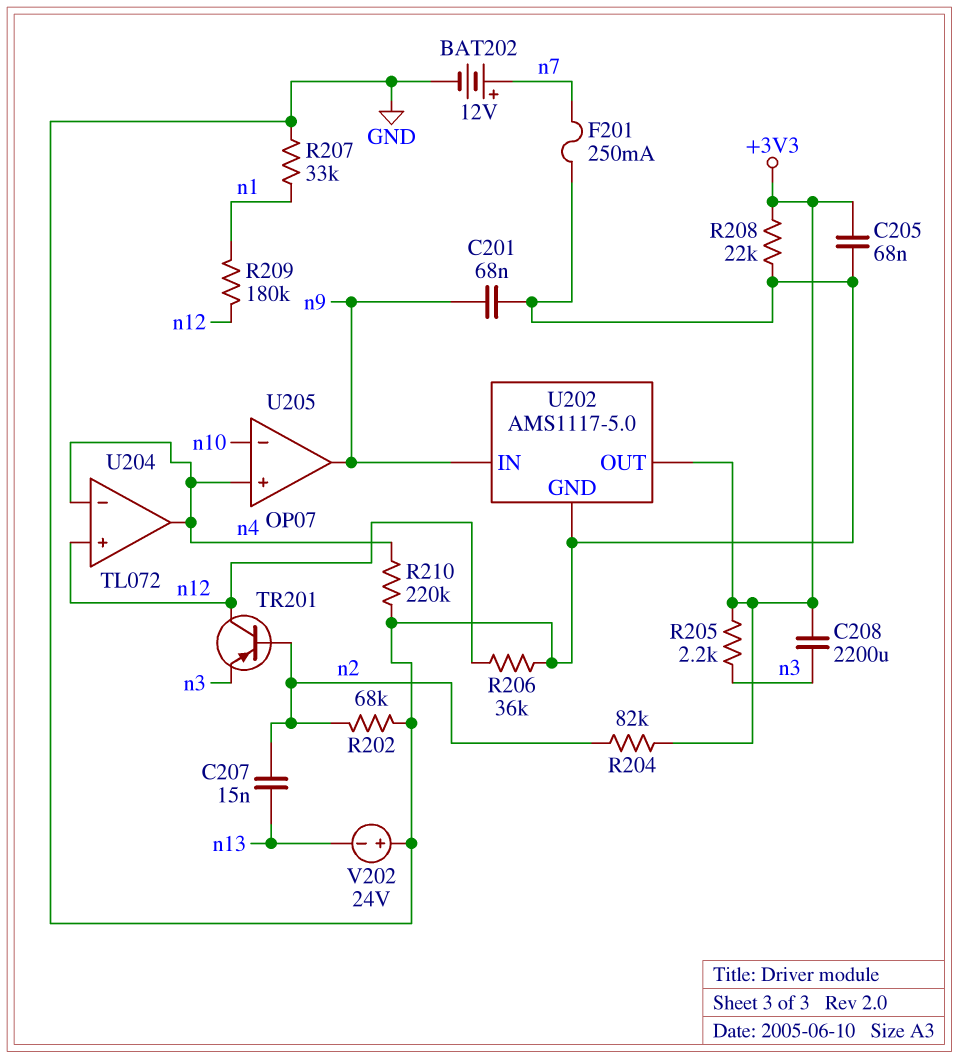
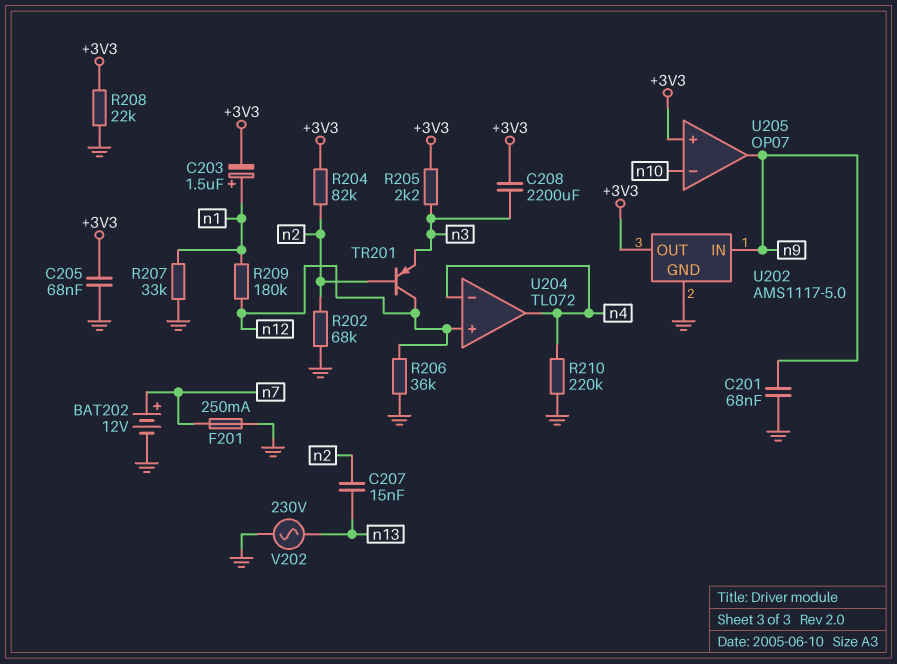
C203: none -> 1.5uF (plus n1, minus +3V3)
U205 pin in+: n4 -> +3V3
V202: 24V (plus GND, minus n13) -> AC 230V (GND, n13)

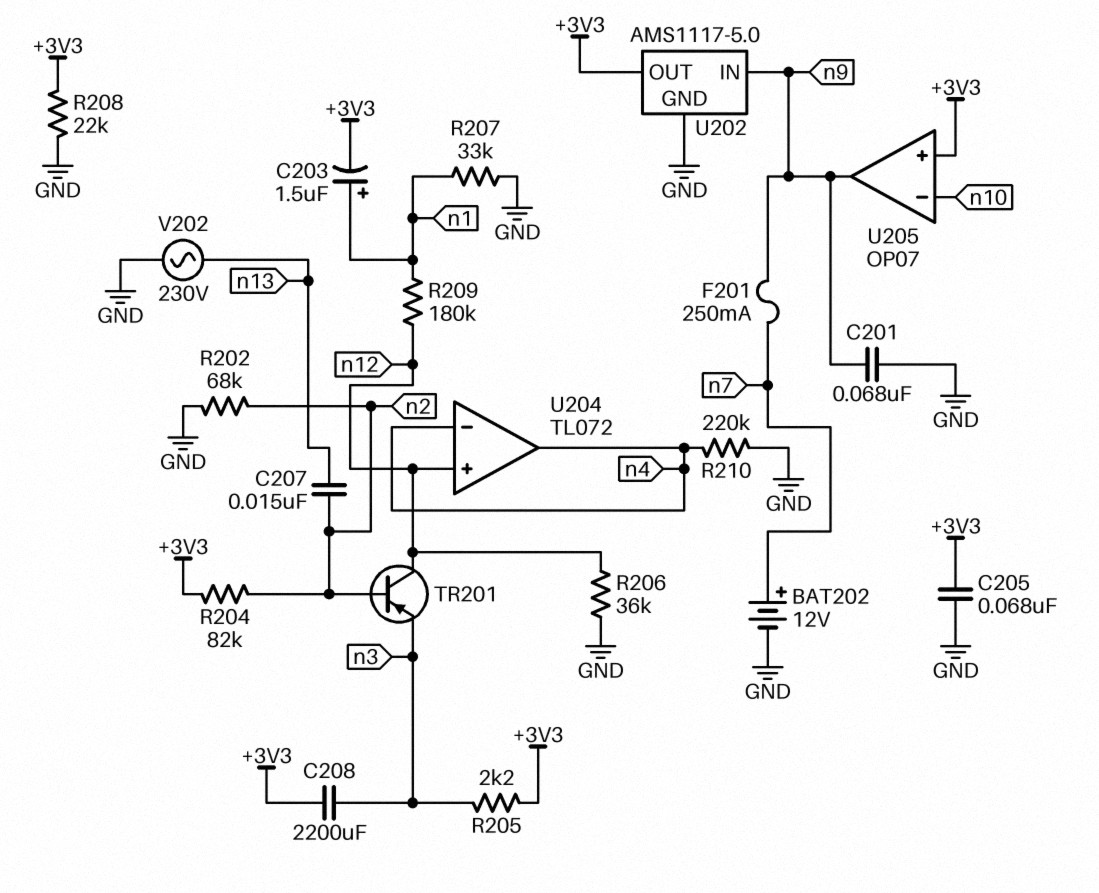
F201: 250mA (GND, n7) -> 250mA (n7, n9)

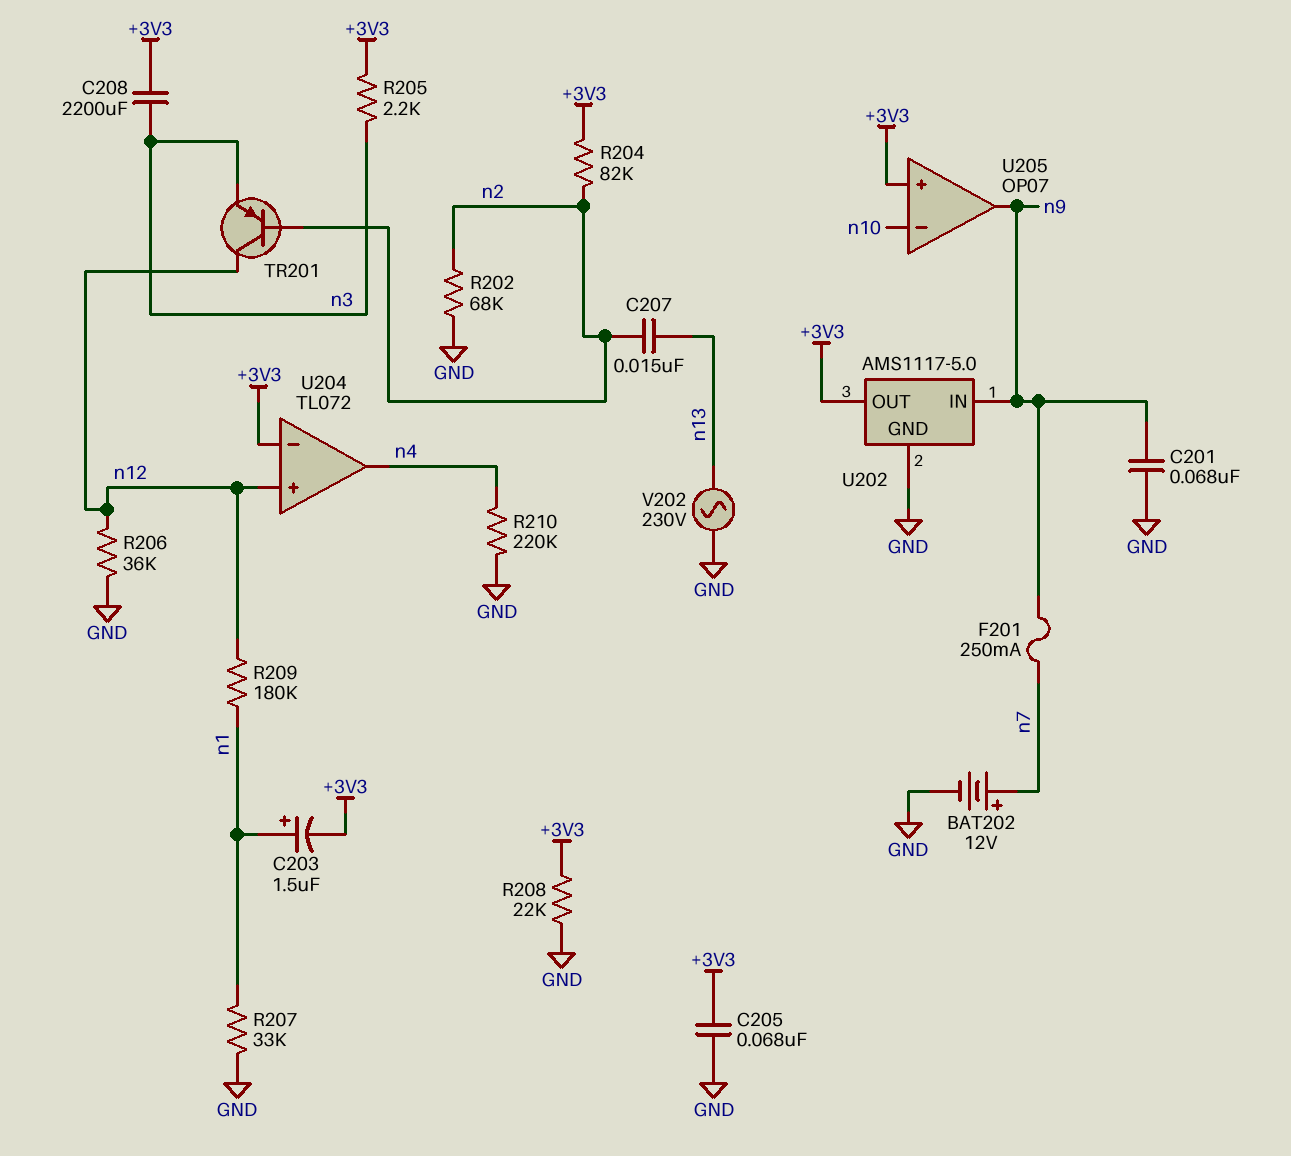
U204 pin in-: n4 -> +3V3

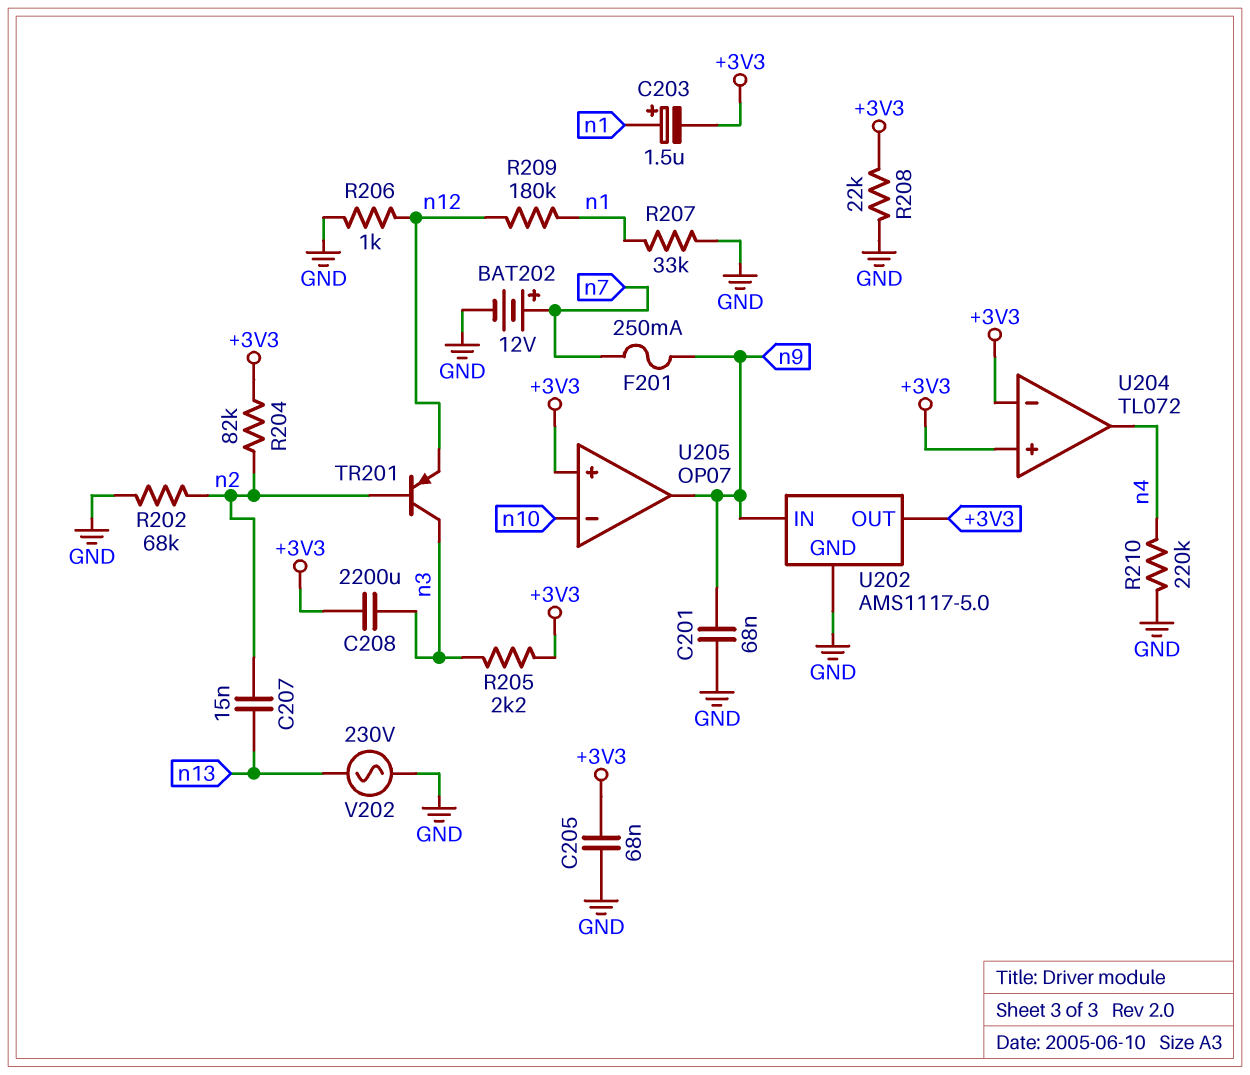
R206: 36k (GND, n12) -> 1k (GND, n12)
TR201: PNP (B n2, C n12, E n3) -> PNP (B n2, C n3, E n12)
U204 pin in+: n12 -> +3V3

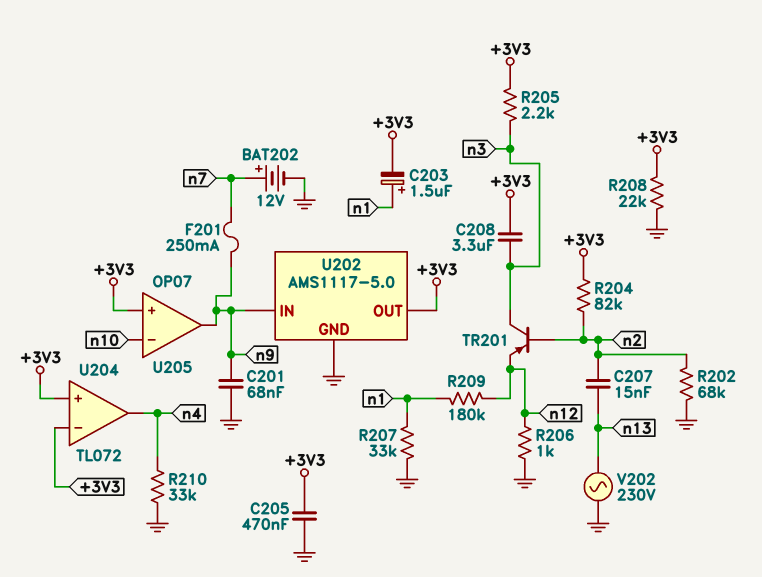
C205: 68nF (+3V3, GND) -> 470nF (+3V3, GND)
C208: 2200uF (+3V3, n3) -> 3.3uF (+3V3, n3)
R210: 220k (GND, n4) -> 33k (GND, n4)

